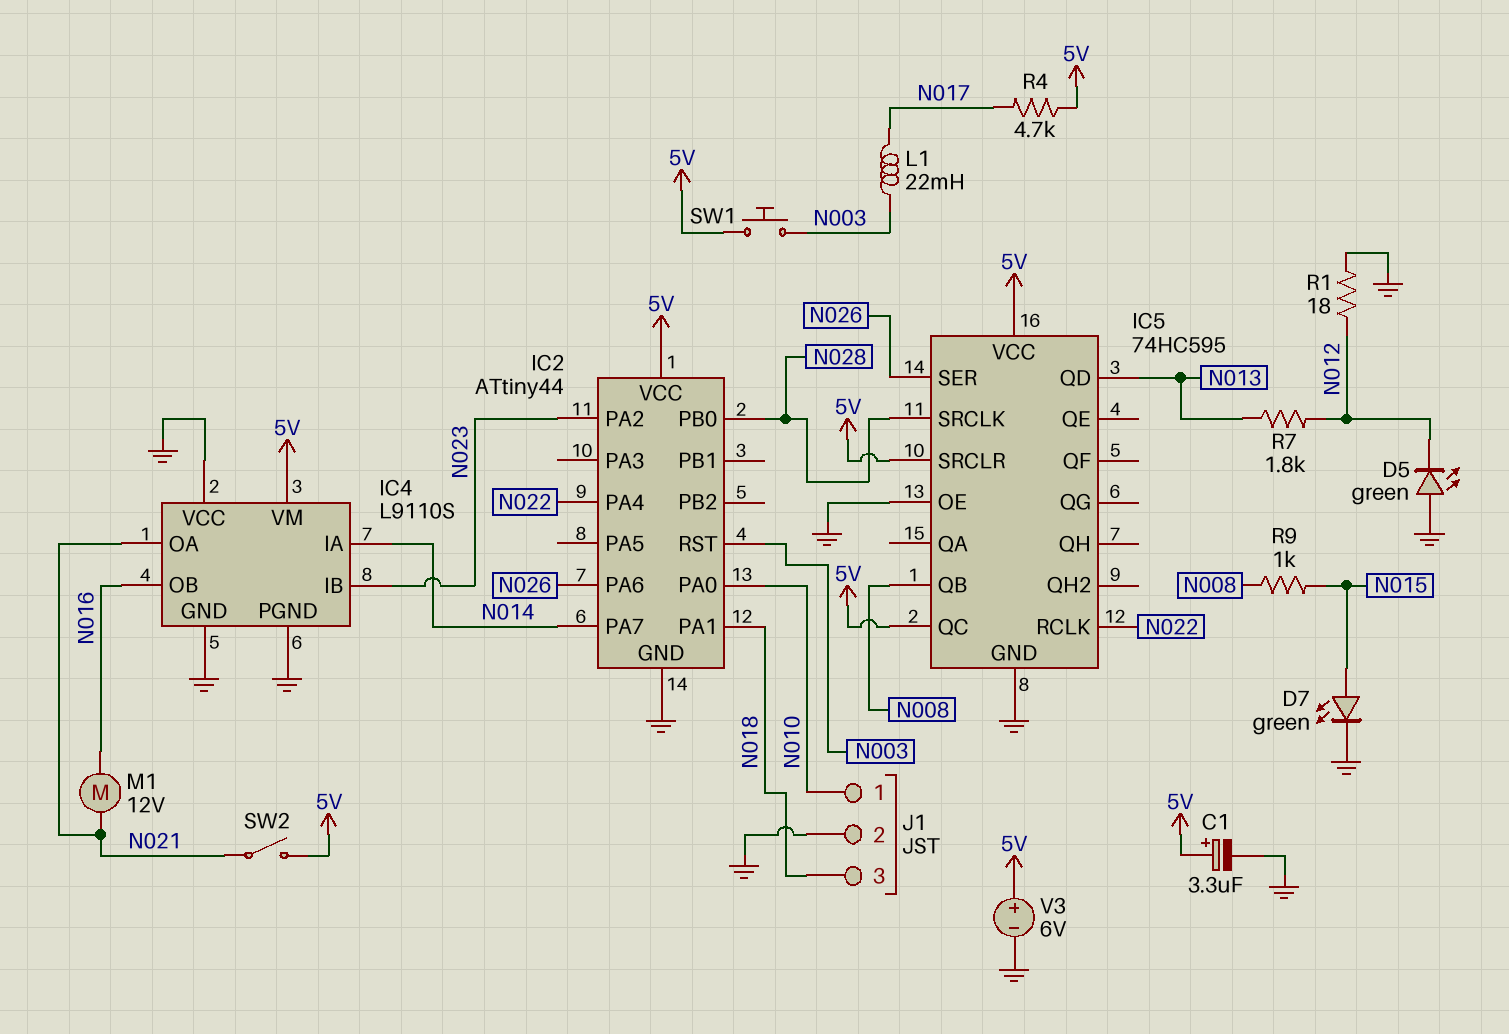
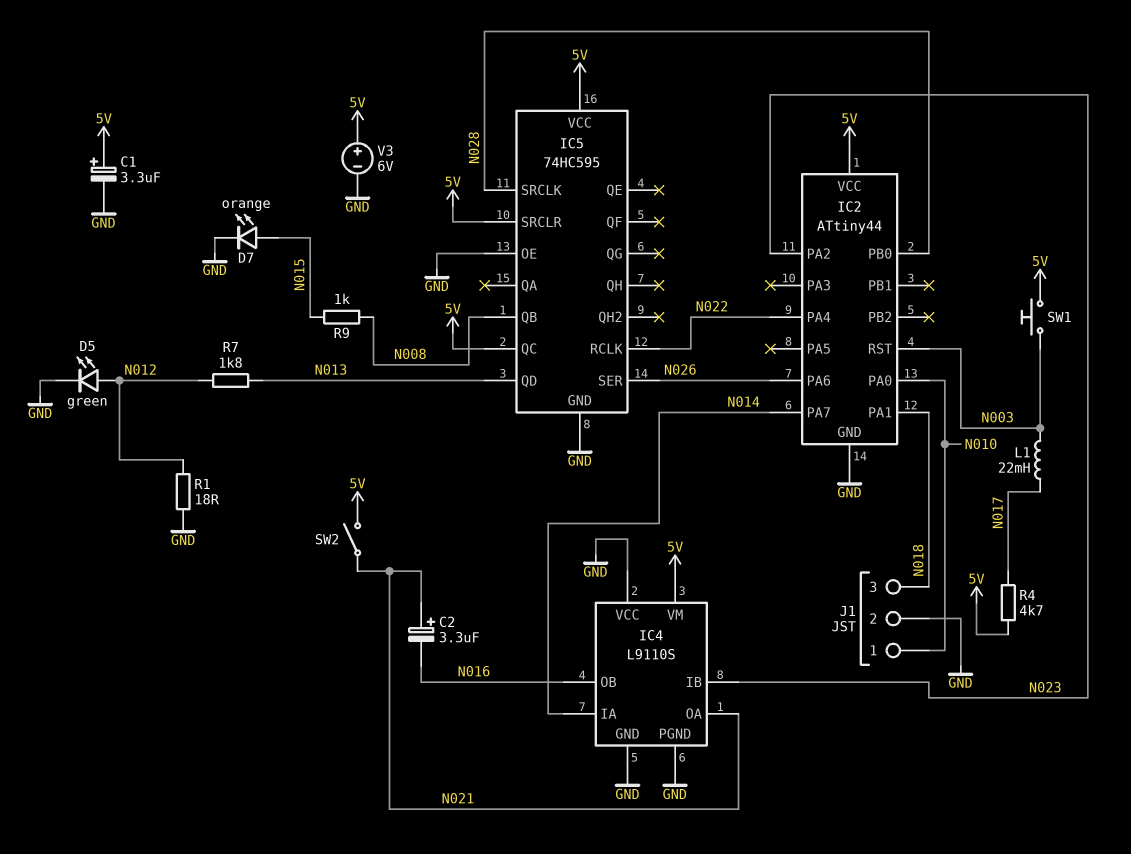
C2: none -> 3.3uF (plus N021, minus N016)
D5: LED green (A GND, K N012) -> LED green (A N012, K GND)
D7: LED green (A N015, K GND) -> LED orange (A N015, K GND)
M1: motor 12V (N016, N021) -> none

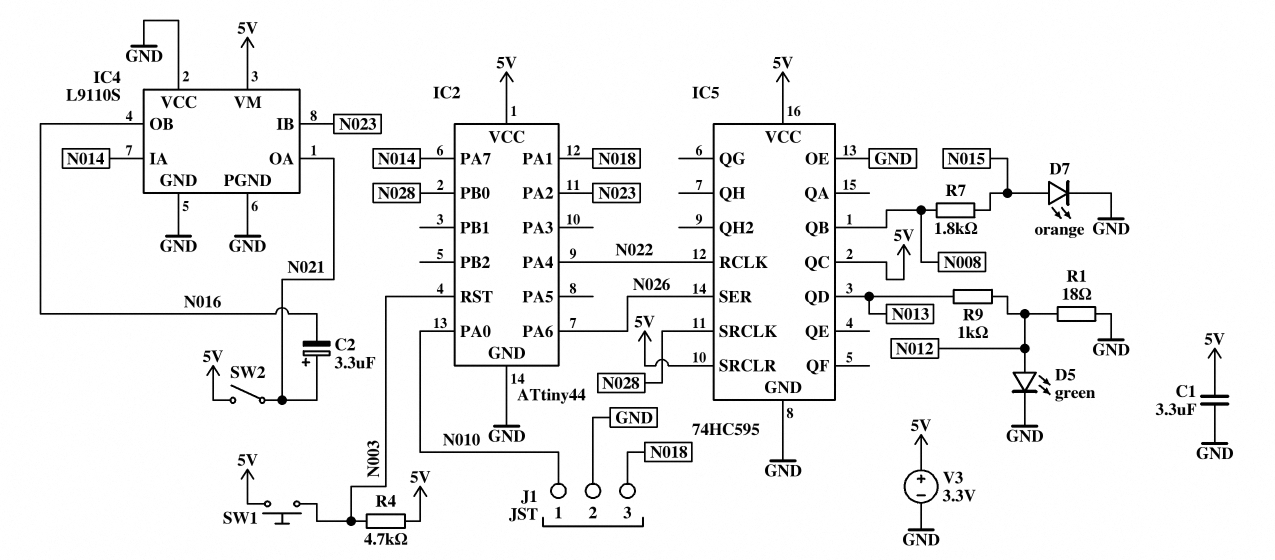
C1: 3.3uF (plus 5V, minus GND) -> 3.3uF (5V, GND)
L1: 22mH (N003, N017) -> none
R4: 4.7k (5V, N017) -> 4.7k (5V, N003)
R7: 1.8k (N012, N013) -> 1.8k (N008, N015)
R9: 1k (N008, N015) -> 1k (N012, N013)
V3: 6V (plus 5V, minus GND) -> 3.3V (plus 5V, minus GND)

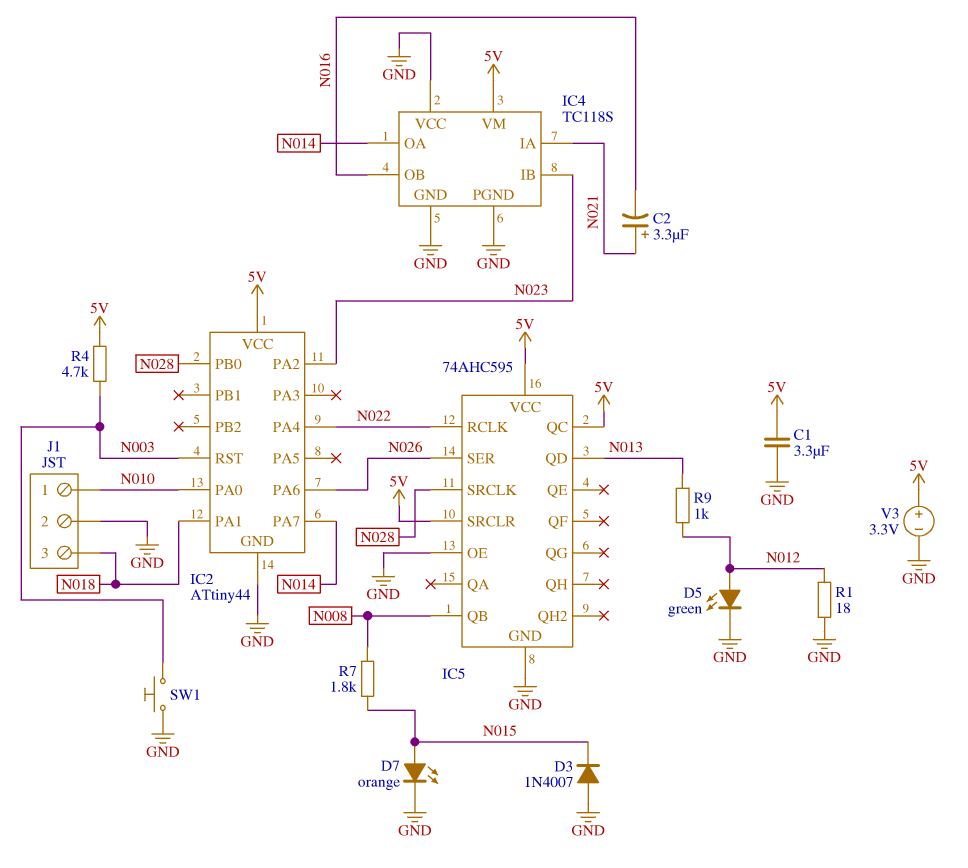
D3: none -> diode 1N4007 (A GND, K N015)
IC4: L9110S -> TC118S
IC4 pin IA: N014 -> N021
IC4 pin OA: N021 -> N014
IC5: 74HC595 -> 74AHC595
SW1: button (5V, N003) -> button (GND, N003)
SW2: switch (5V, N021) -> none

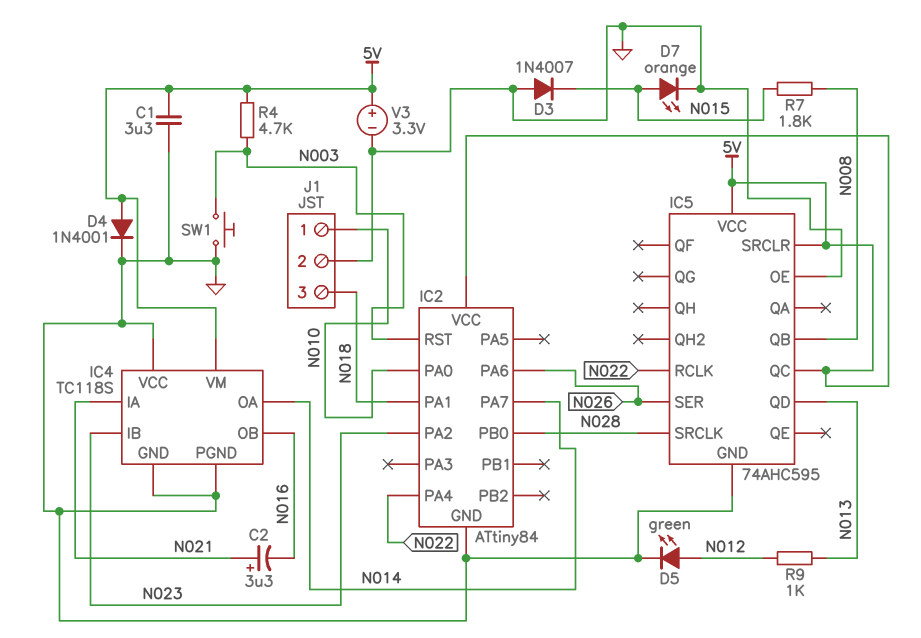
D4: none -> diode 1N4001 (A 5V, K GND)
IC2: ATtiny44 -> ATtiny84
R1: 18 (GND, N012) -> none

